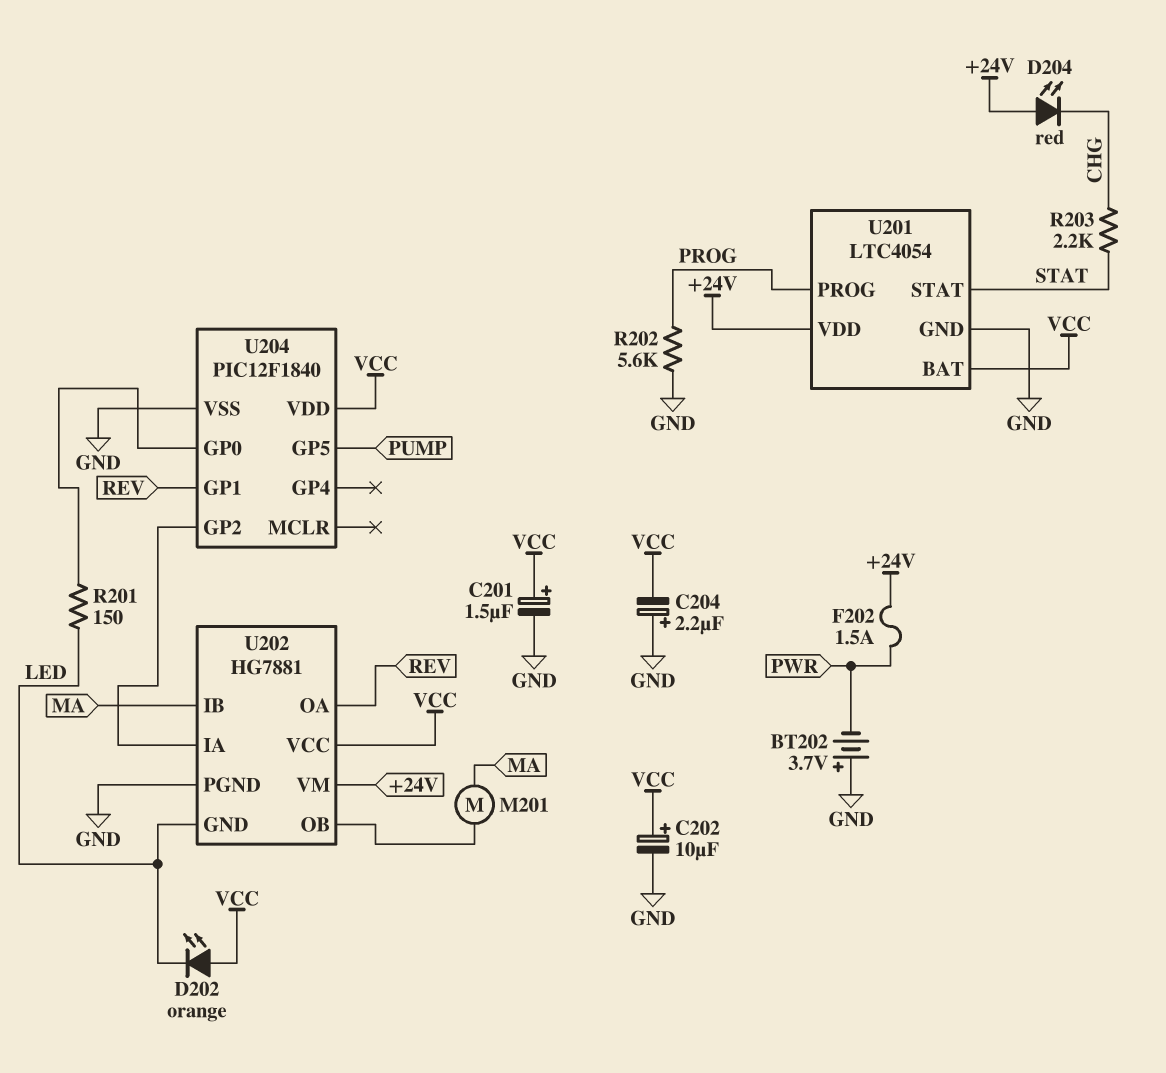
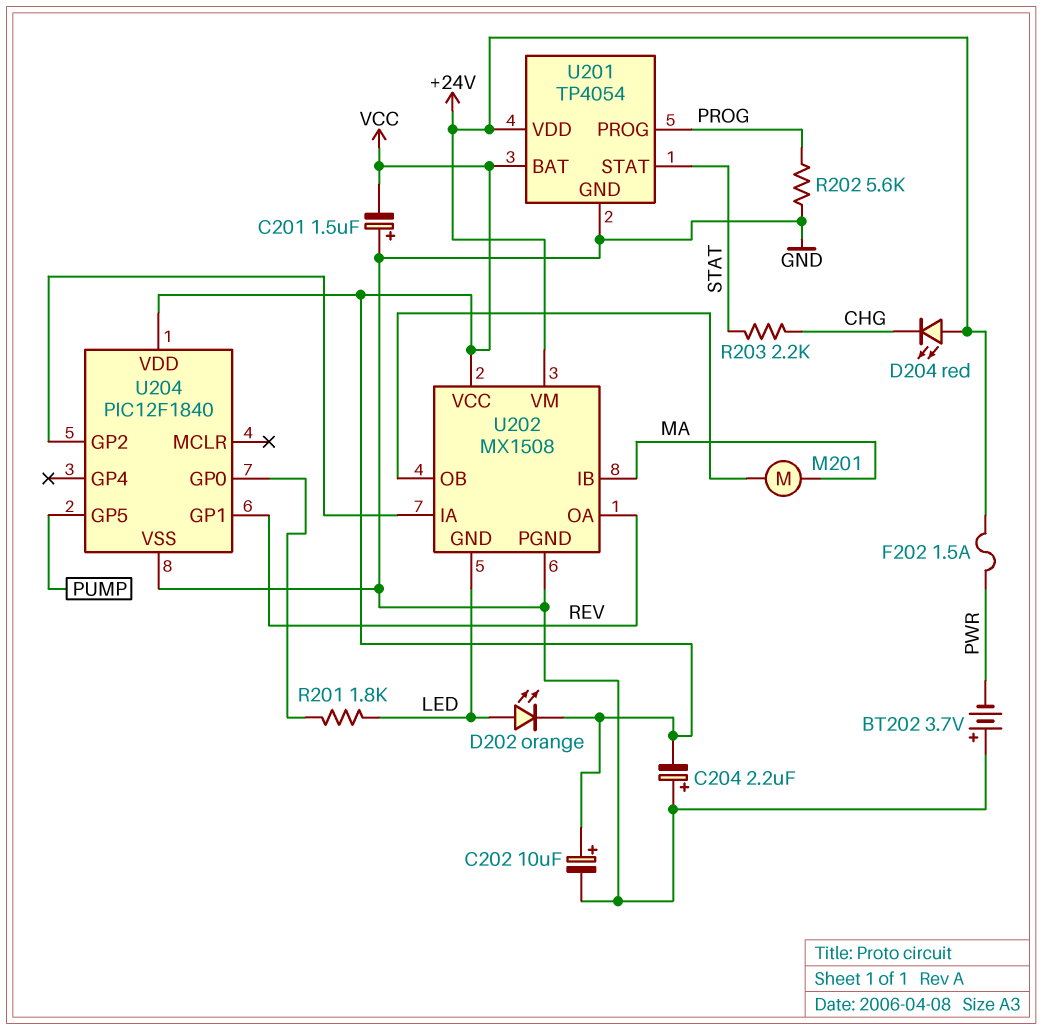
C201: 1.5uF (plus VCC, minus GND) -> 1.5uF (plus GND, minus VCC)
D202: LED orange (A VCC, K LED) -> LED orange (A LED, K VCC)
R201: 150 (LED, U204/GP0) -> 1.8k (LED, U204/GP0)
U201: LTC4054 -> TP4054
U202: HG7881 -> MX1508

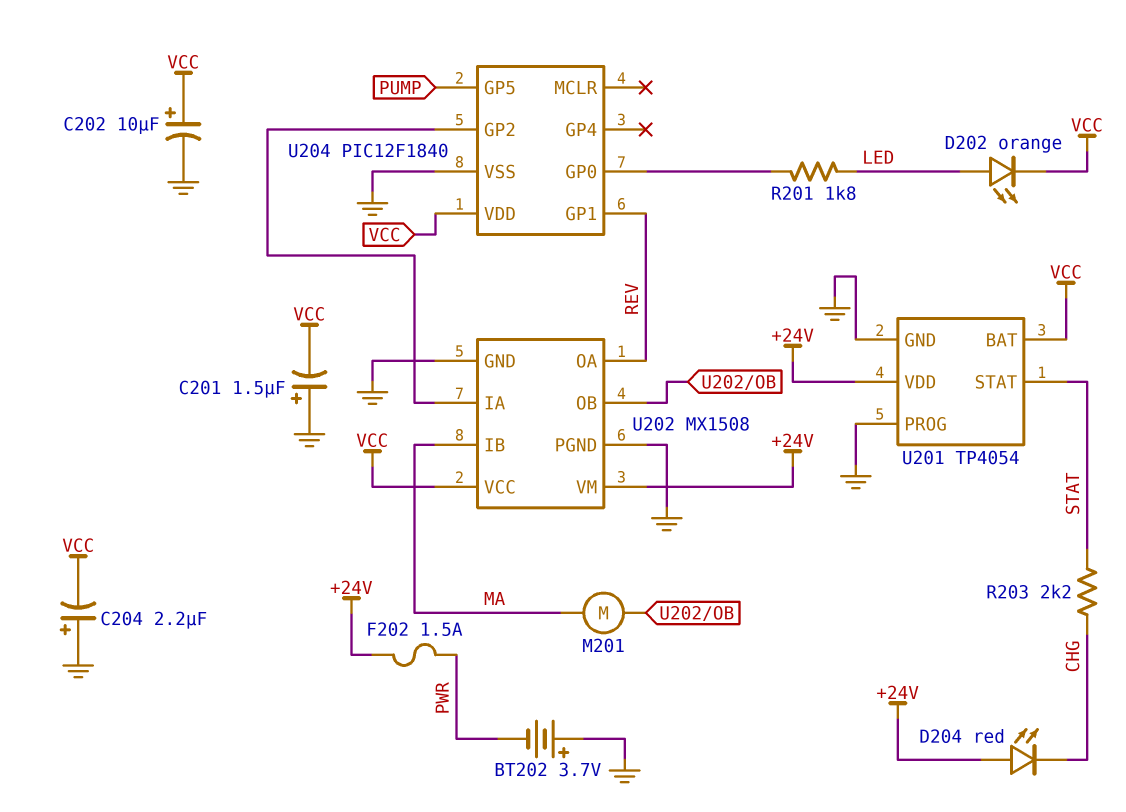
R202: 5.6k (GND, PROG) -> none
U201 pin PROG: PROG -> GND
U202 pin GND: LED -> GND

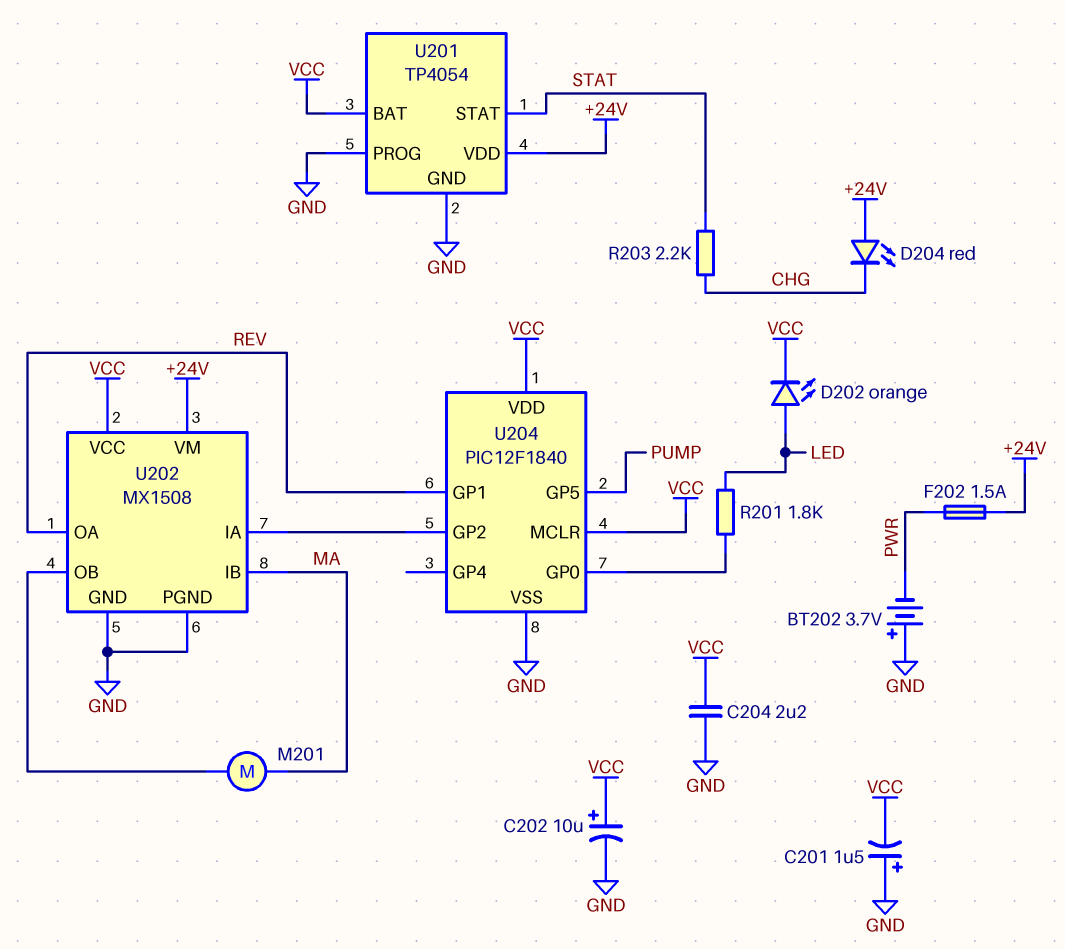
C204: 2.2uF (plus GND, minus VCC) -> 2.2uF (GND, VCC)
U204 pin MCLR: none -> VCC

